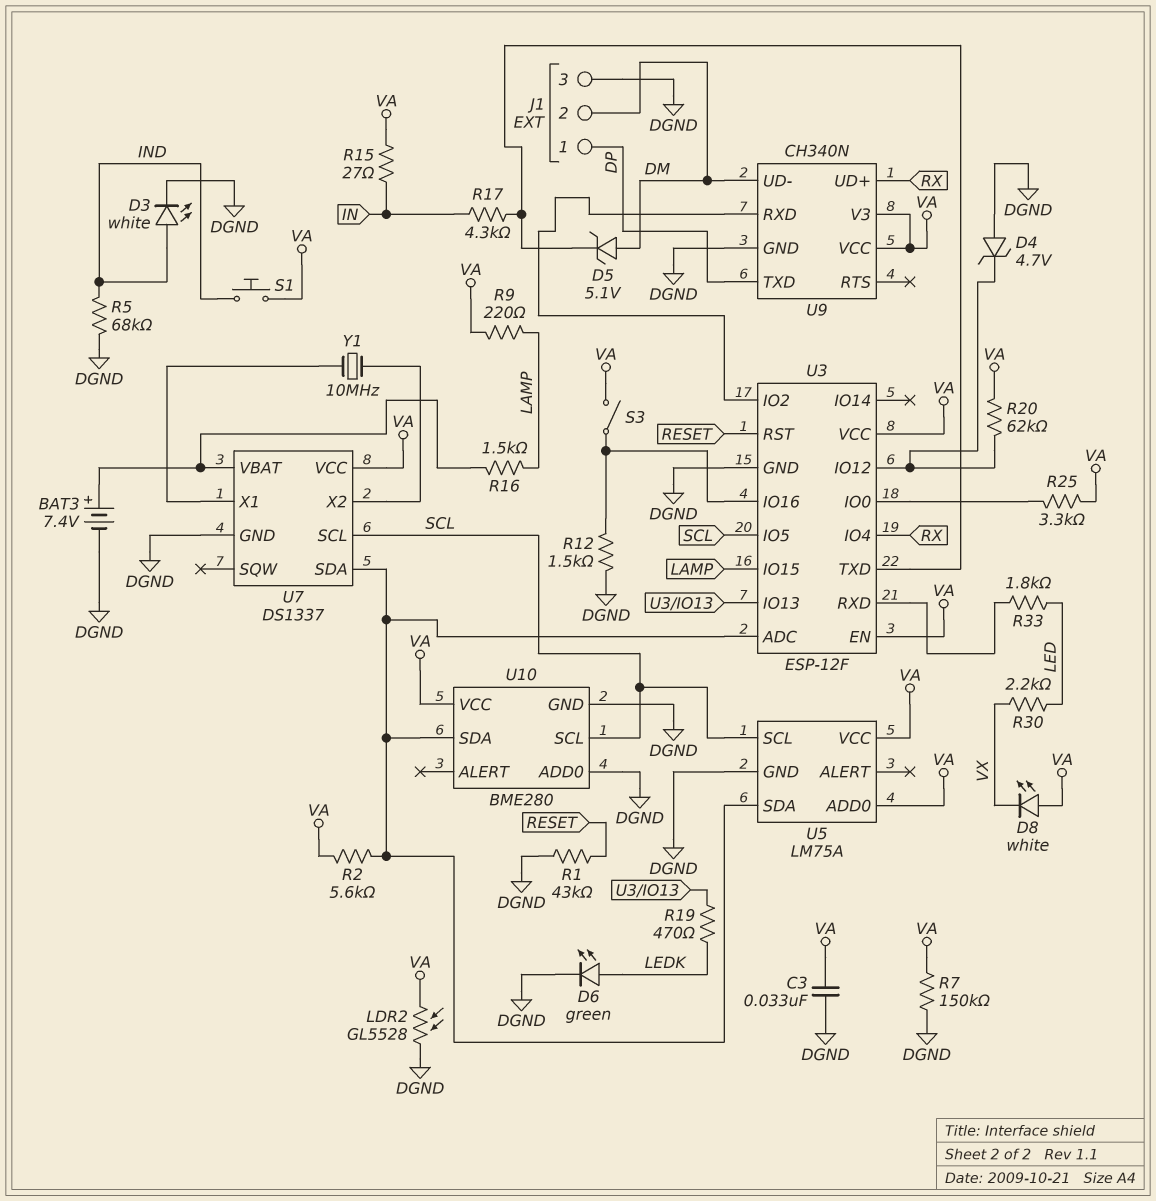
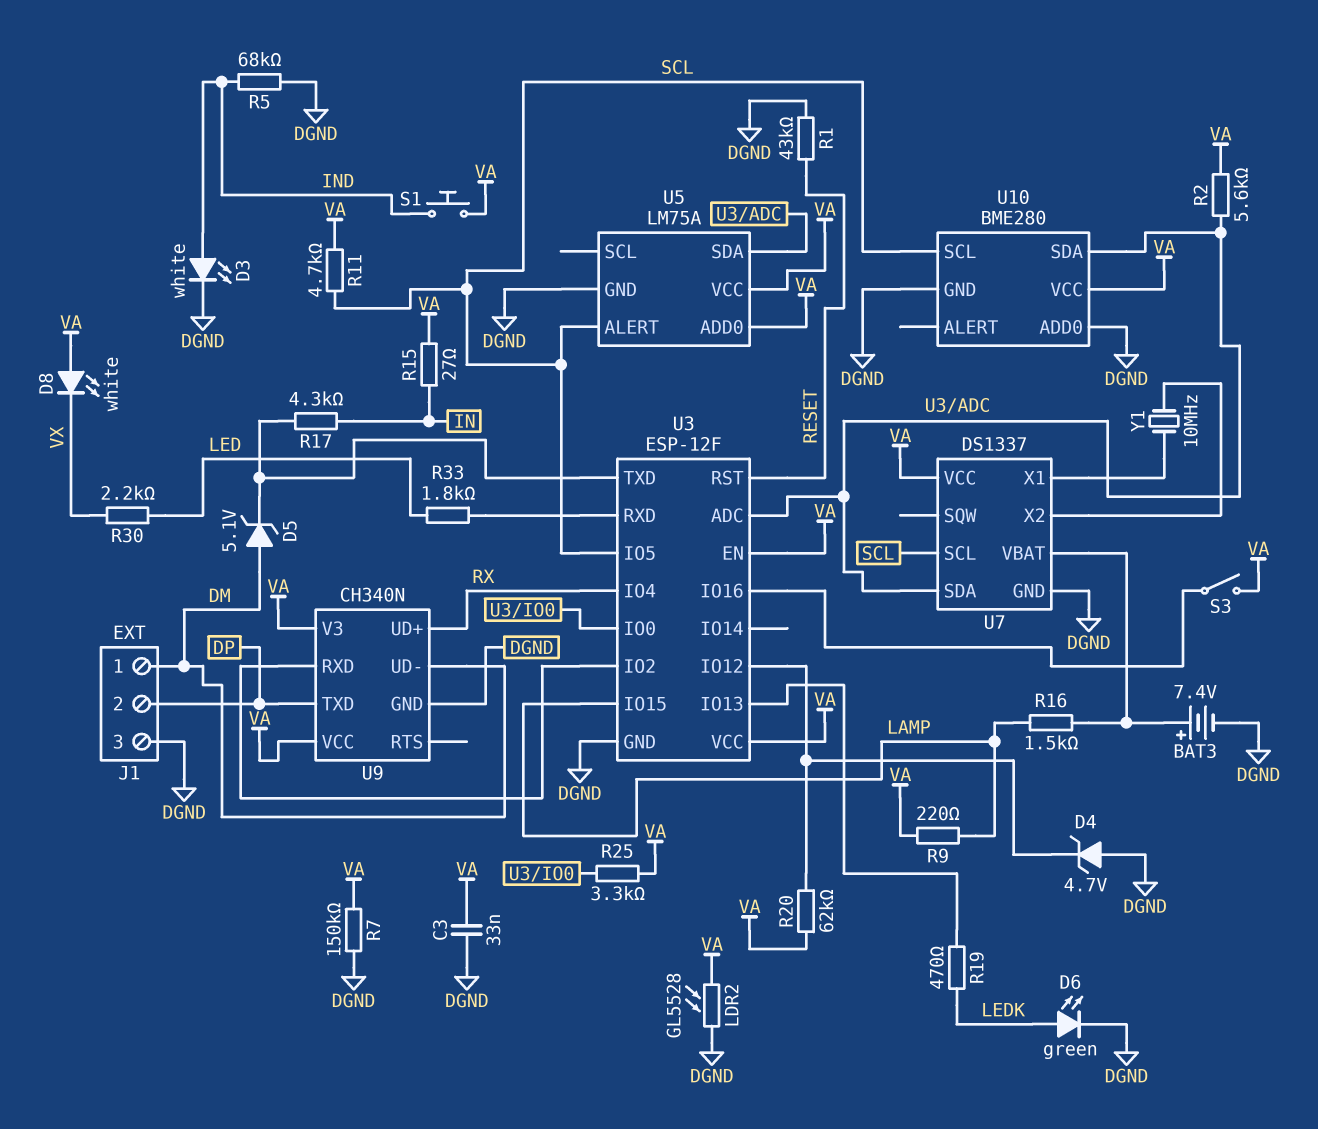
J1 pin 1: DP -> DM
J1 pin 2: DM -> DP
R11: none -> 4.7k (SCL, VA)
R12: 1.5k (DGND, U3/IO16) -> none
U5 pin ALERT: none -> SCL
U5 pin SCL: SCL -> none

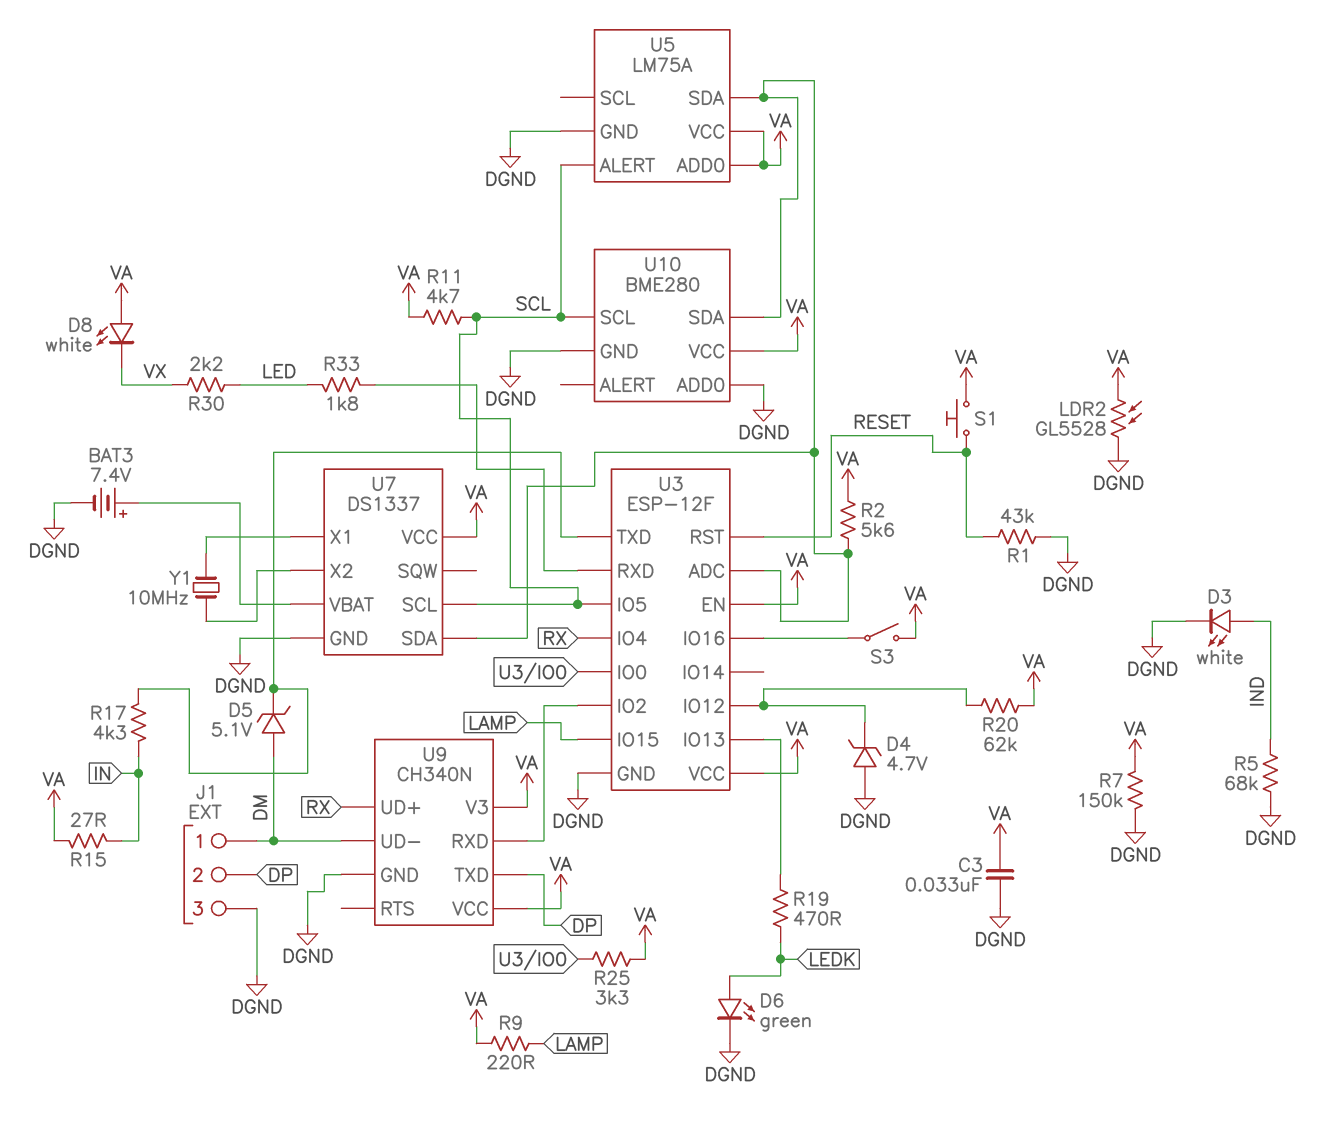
R16: 1.5k (LAMP, U7/VBAT) -> none
S1: button (IND, VA) -> button (RESET, VA)

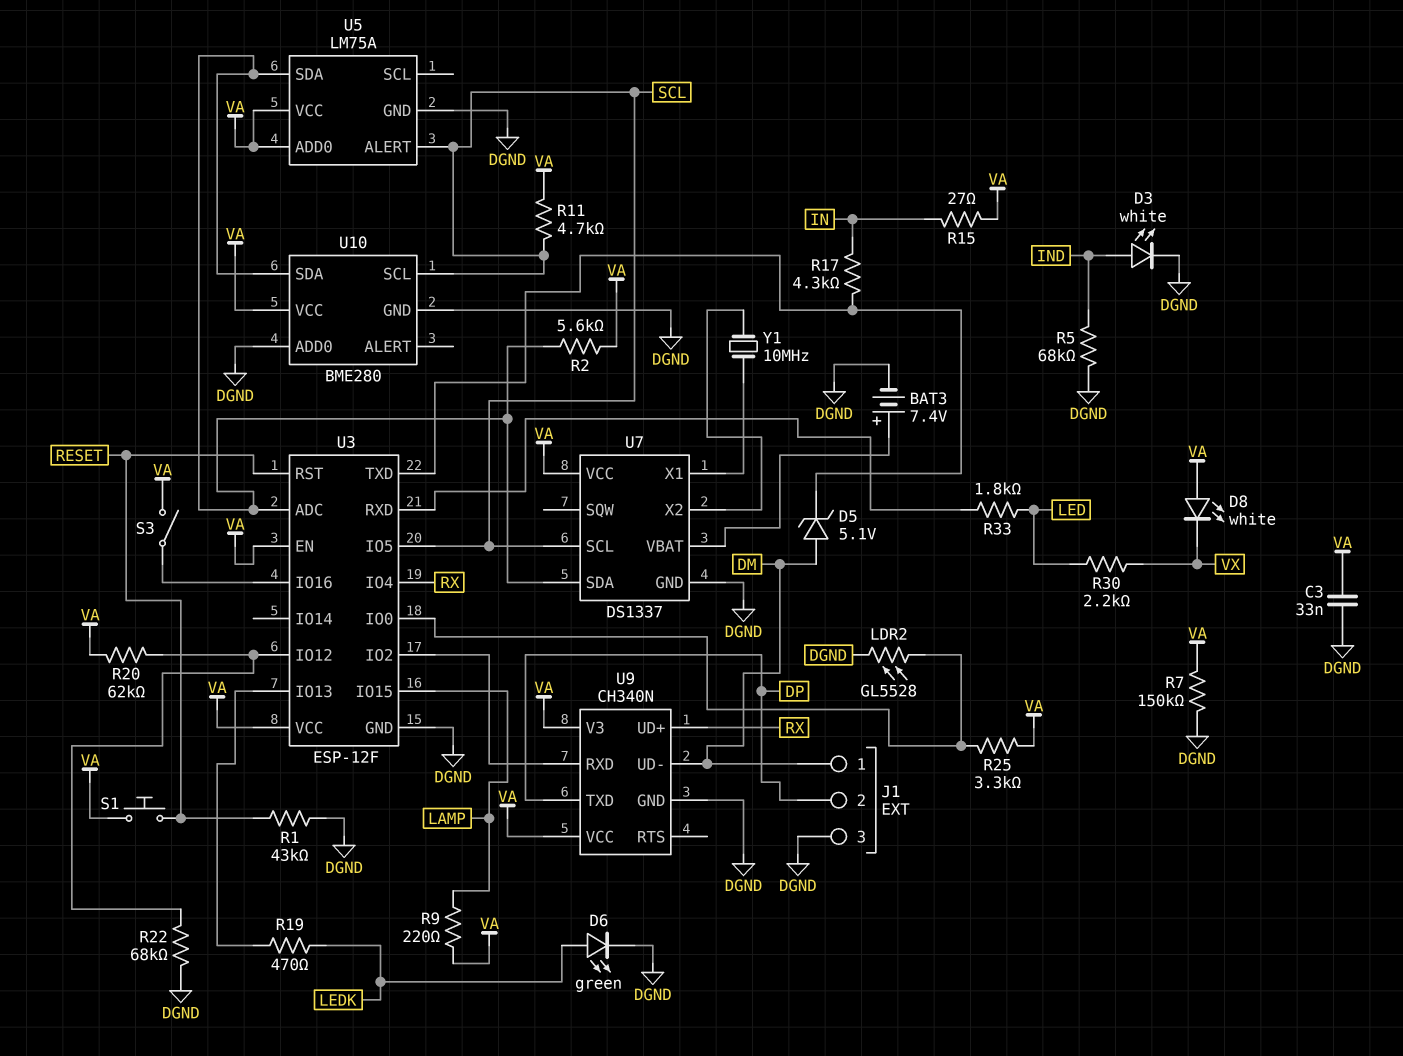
D4: zener 4.7V (A DGND, K U3/IO12) -> none
LDR2: GL5528 (DGND, VA) -> GL5528 (DGND, U3/IO0)
R22: none -> 68k (DGND, U3/IO12)

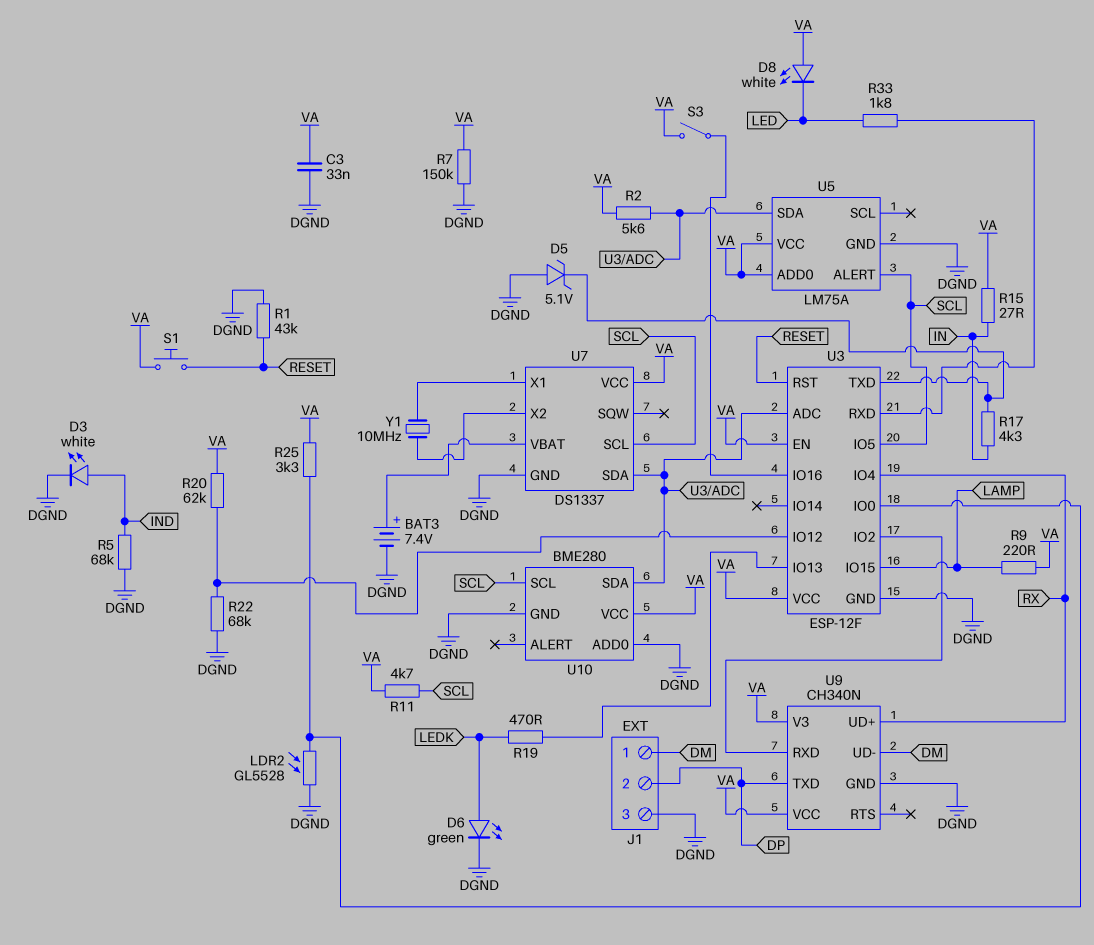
D5: zener 5.1V (A DM, K U3/TXD) -> zener 5.1V (A DGND, K U3/TXD)
D8: LED white (A VA, K VX) -> LED white (A VA, K LED)
R30: 2.2k (LED, VX) -> none

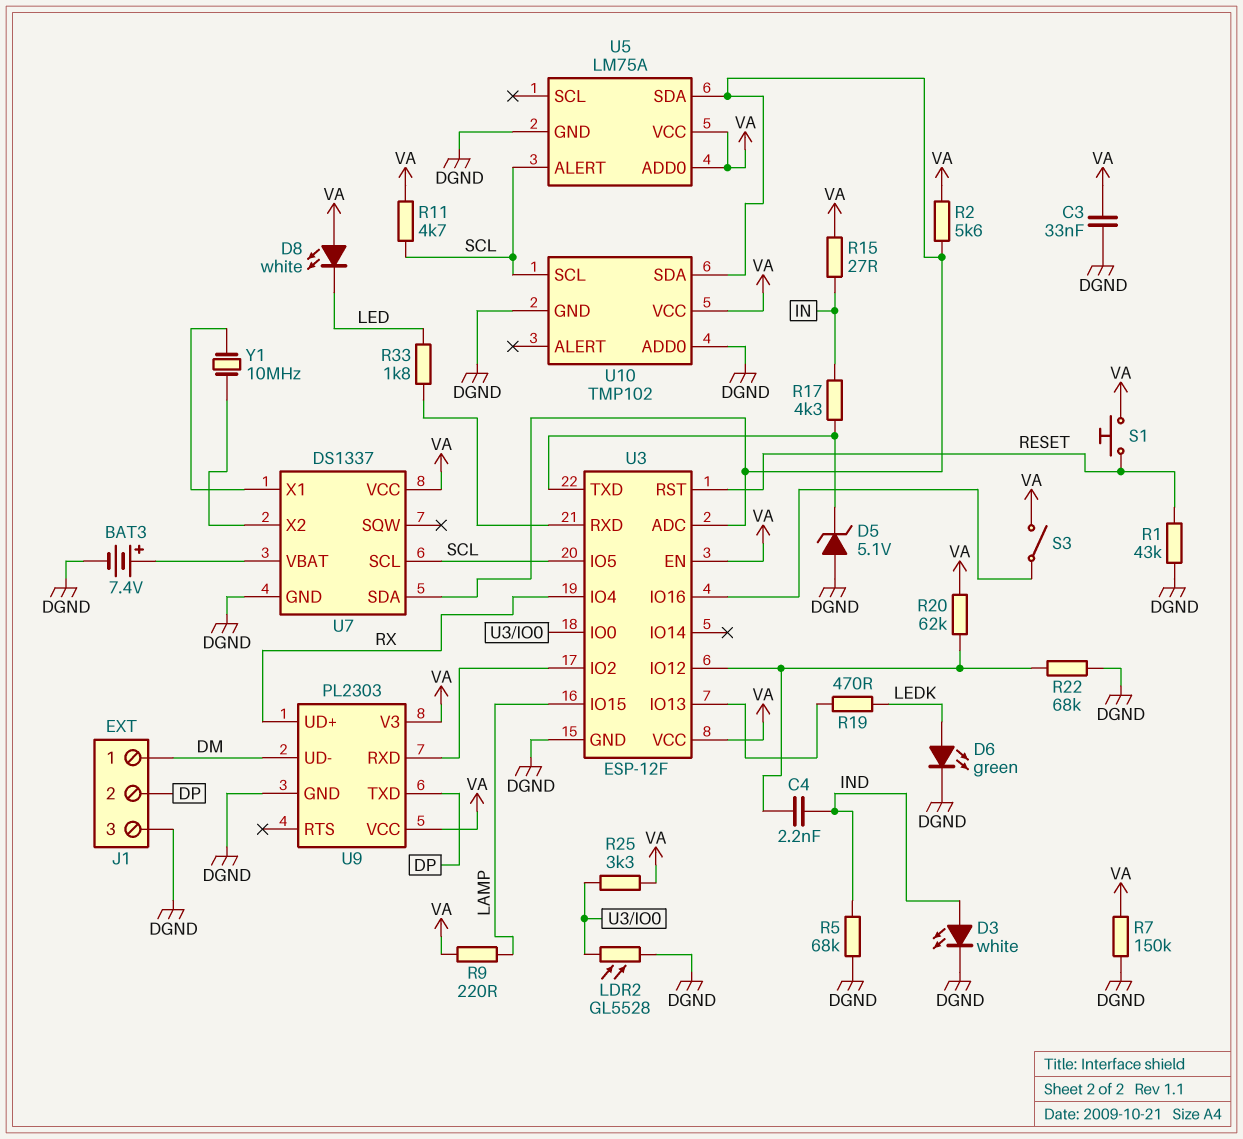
C4: none -> 2.2nF (IND, U3/IO12)
U9: CH340N -> PL2303
U10: BME280 -> TMP102

